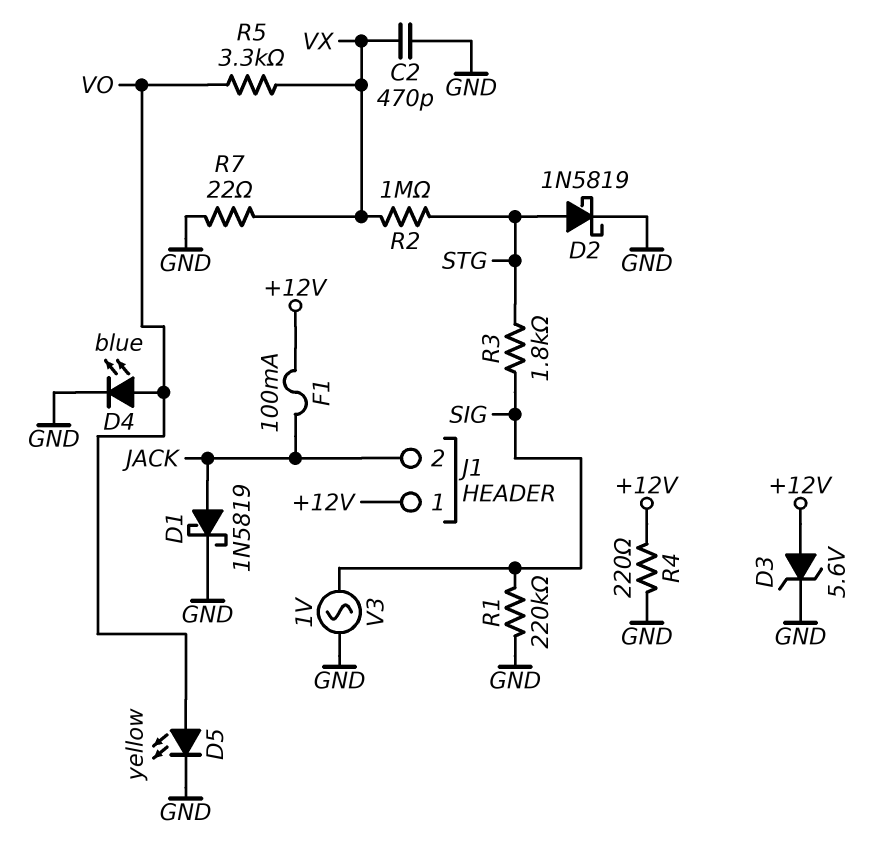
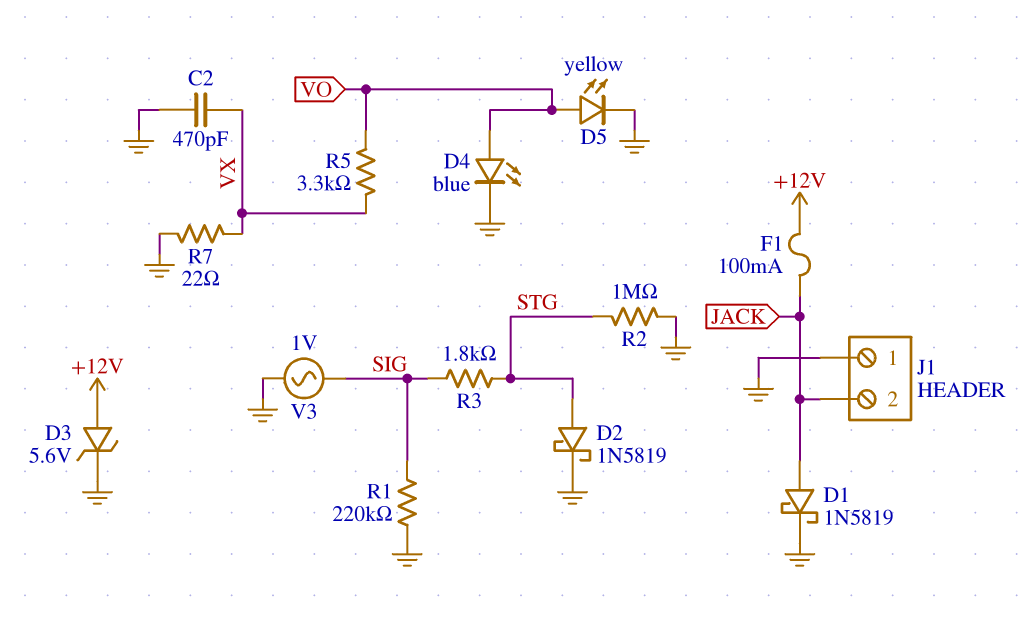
J1 pin 1: +12V -> GND
R2: 1M (STG, VX) -> 1M (GND, STG)
R4: 220 (+12V, GND) -> none

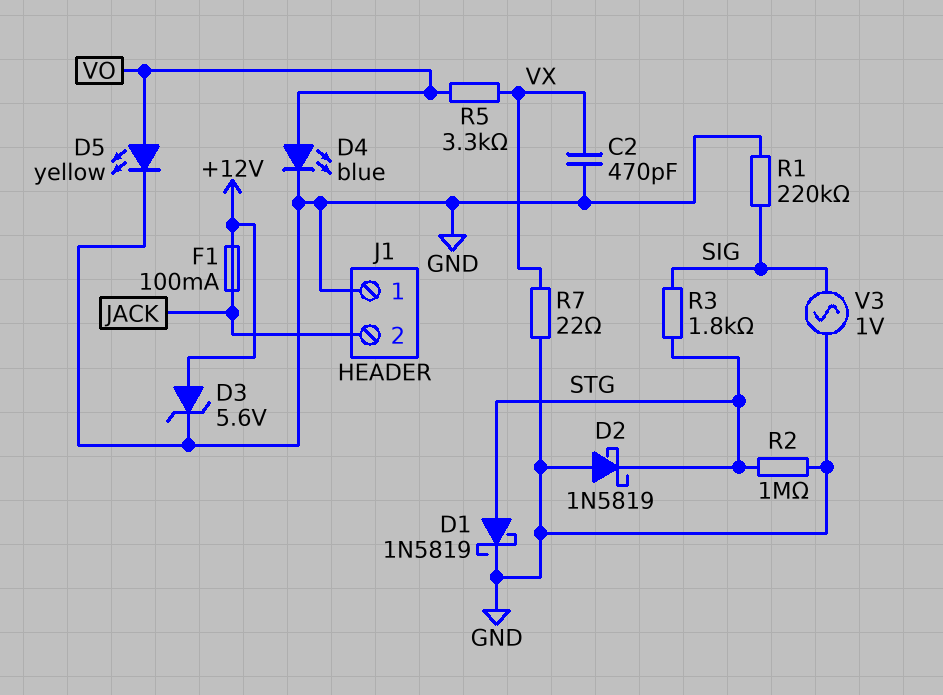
D1: schottky 1N5819 (A JACK, K GND) -> schottky 1N5819 (A STG, K GND)
D2: schottky 1N5819 (A STG, K GND) -> schottky 1N5819 (A GND, K STG)

